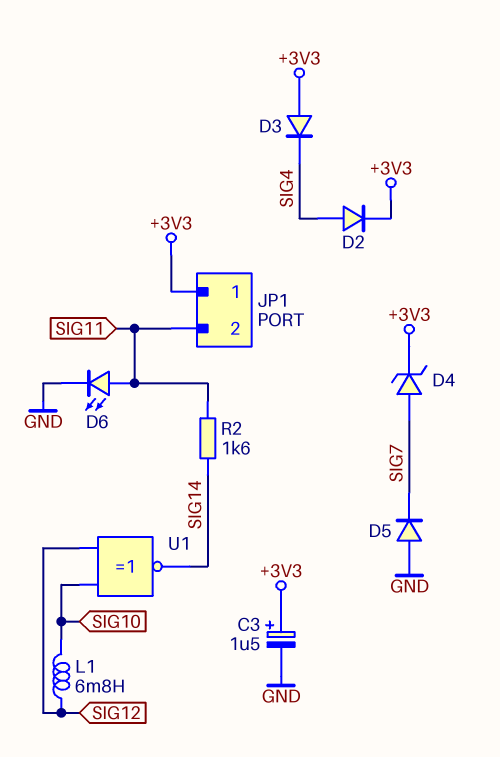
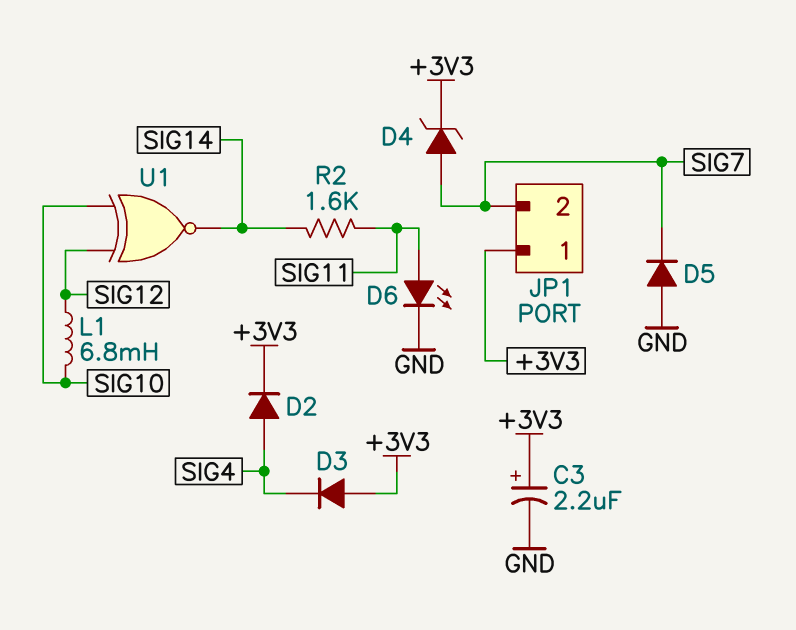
C3: 1.5uF (plus +3V3, minus GND) -> 2.2uF (plus +3V3, minus GND)
JP1 pin 2: SIG11 -> SIG7

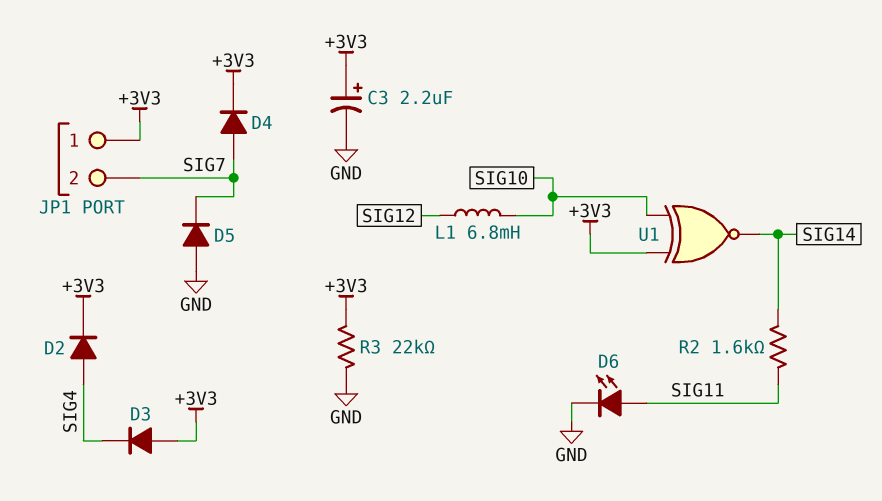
D4: zener (A SIG7, K +3V3) -> diode (A SIG7, K +3V3)
R3: none -> 22k (+3V3, GND)
U1: XNOR (in SIG10, in SIG12, out SIG14) -> XNOR (in +3V3, in SIG10, out SIG14)

